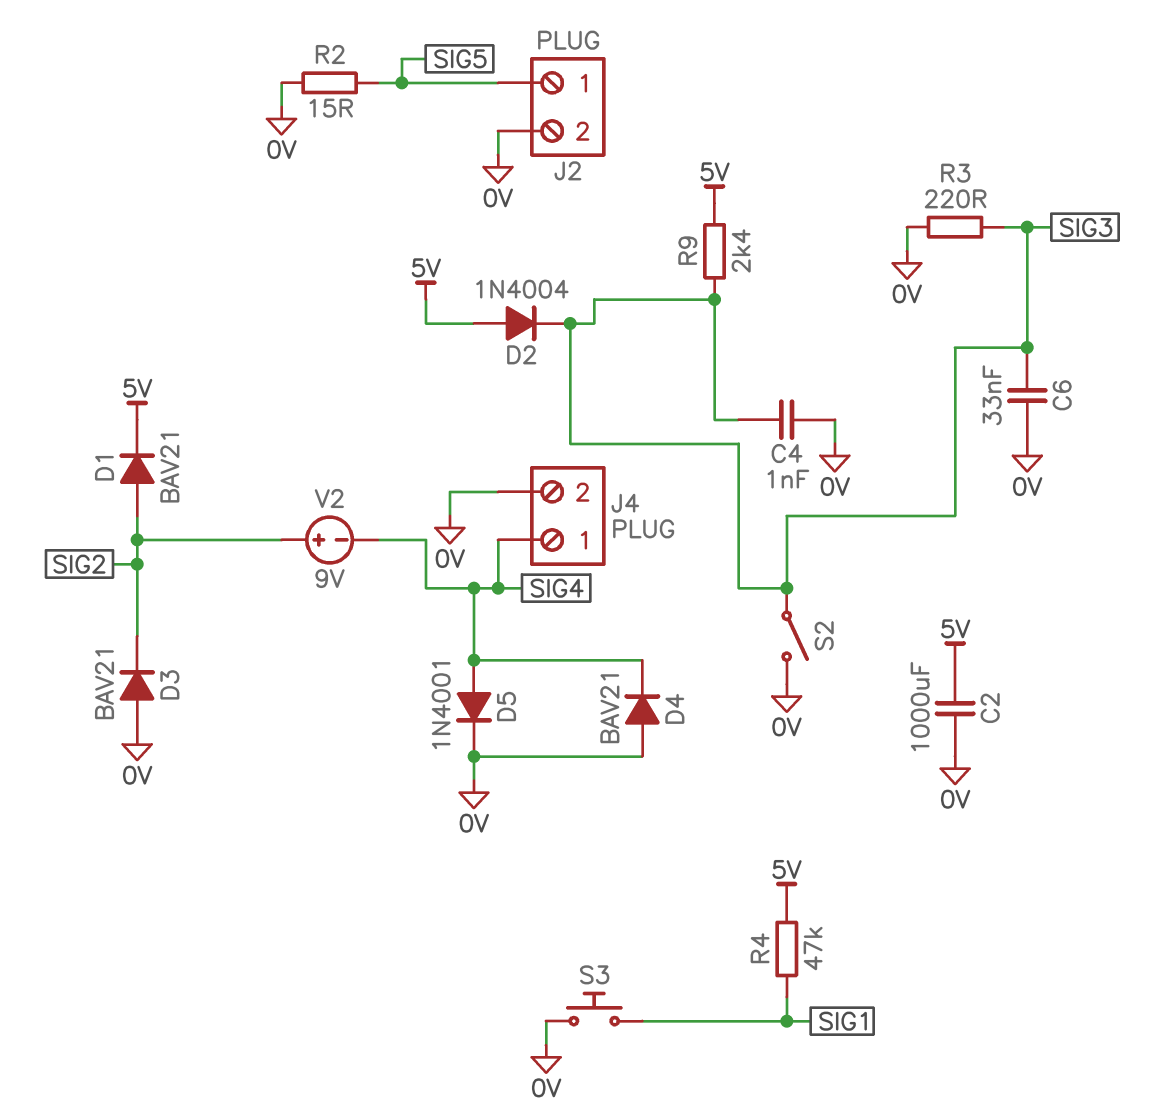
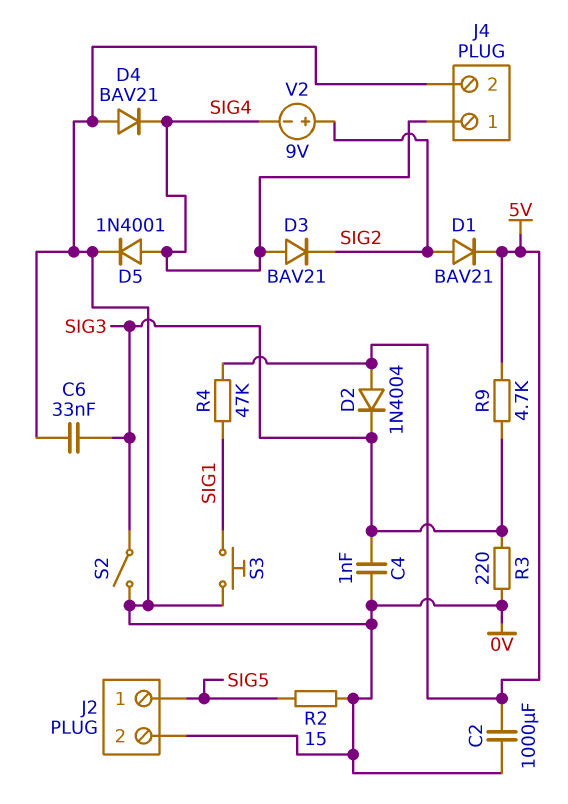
D3: diode BAV21 (A 0V, K SIG2) -> diode BAV21 (A SIG4, K SIG2)
R9: 2.4k (5V, SIG3) -> 4.7k (5V, SIG3)

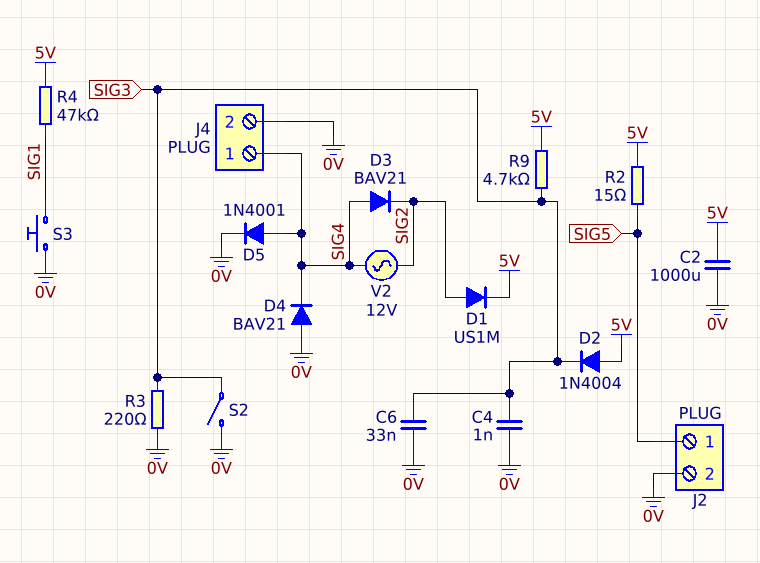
D1: diode BAV21 (A SIG2, K 5V) -> diode US1M (A SIG2, K 5V)
R2: 15 (0V, SIG5) -> 15 (5V, SIG5)
V2: 9V (plus SIG2, minus SIG4) -> AC 12V (SIG2, SIG4)

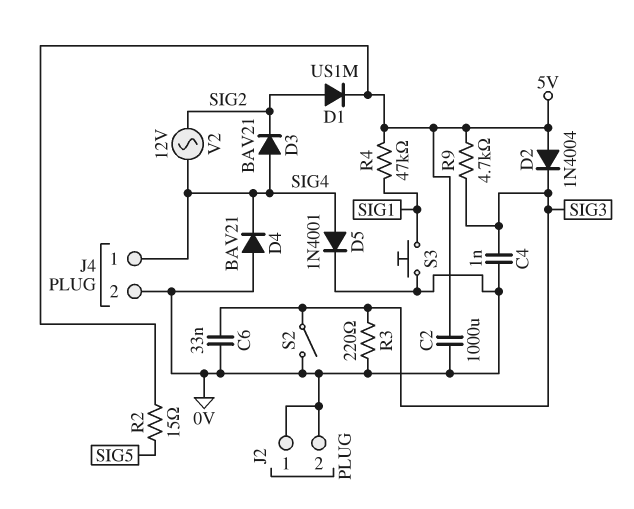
J2 pin 1: SIG5 -> 0V

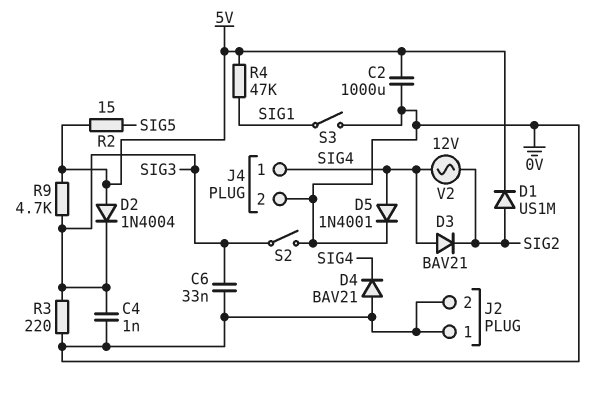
S3: button (0V, SIG1) -> switch (0V, SIG1)

